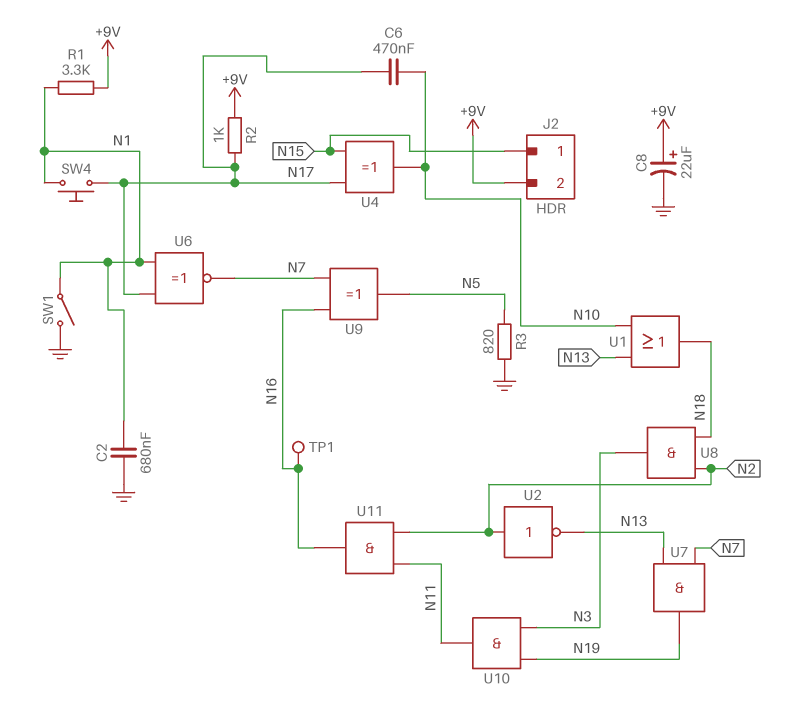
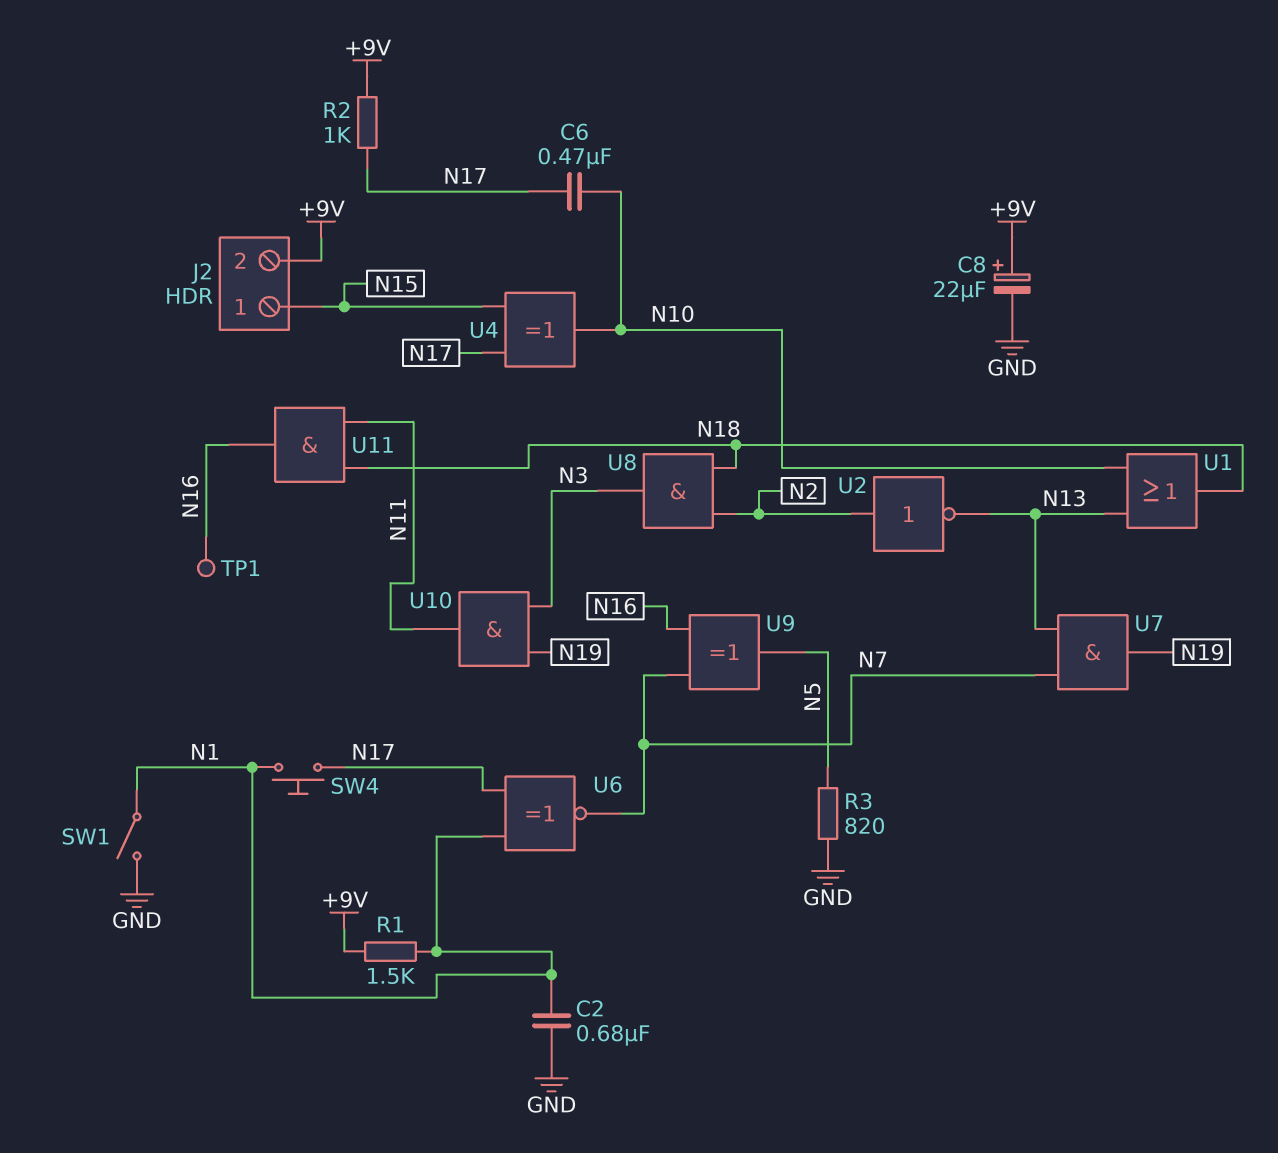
R1: 3.3k (+9V, N1) -> 1.5k (+9V, N1)
U11: AND (in N2, in N11, out N16) -> AND (in N11, in N18, out N16)

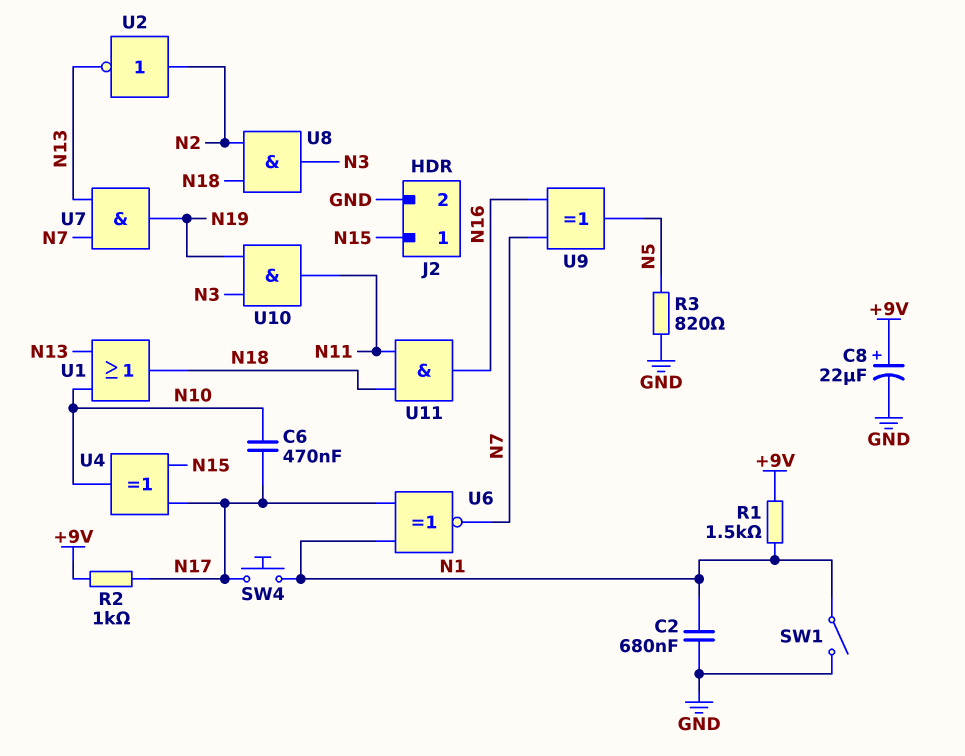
J2 pin 2: +9V -> GND
TP1: test point (N16) -> none

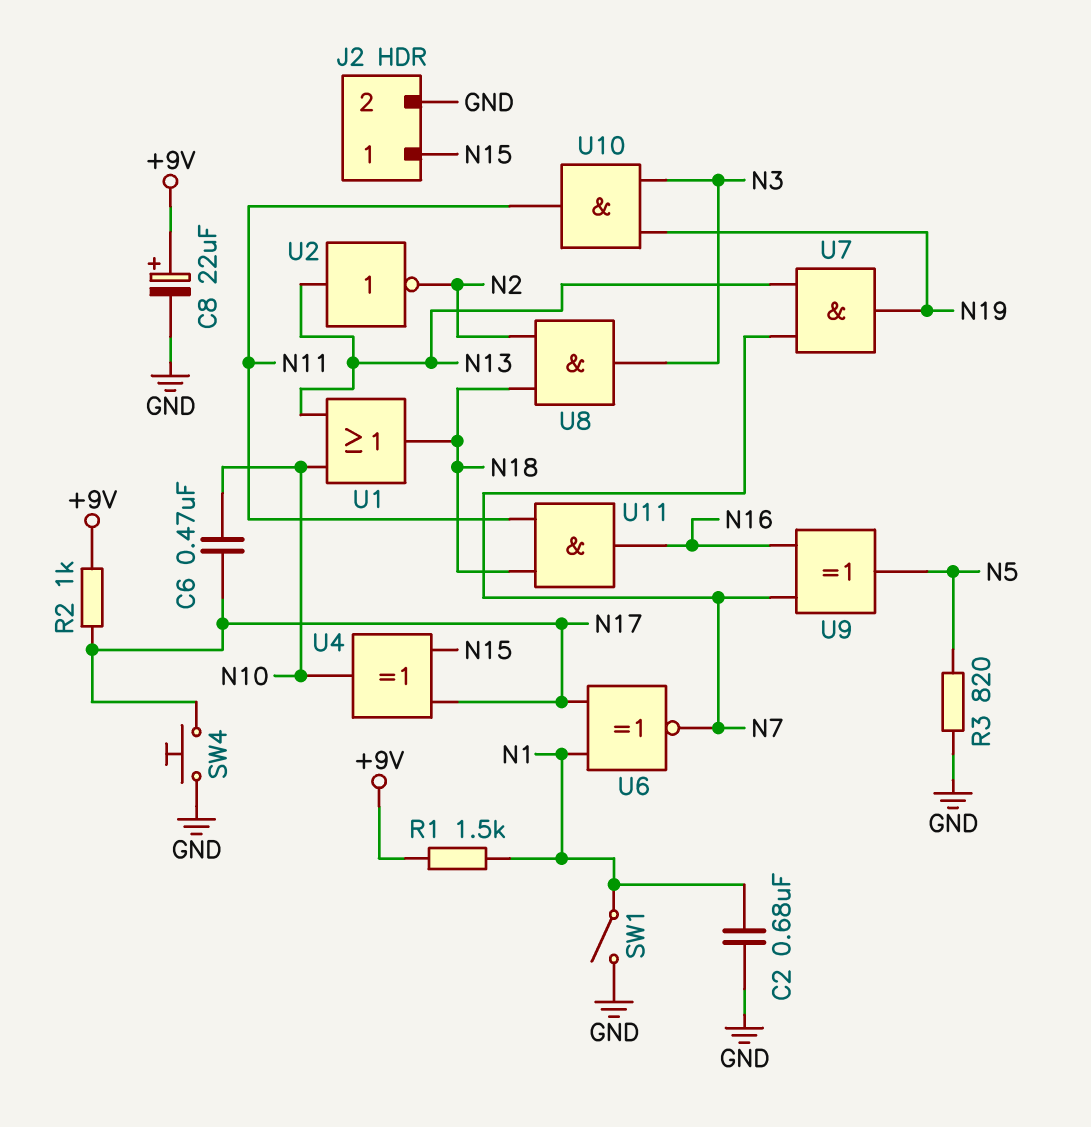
SW4: button (N1, N17) -> button (GND, N17)
U2: NOT (in N2, out N13) -> NOT (in N13, out N2)

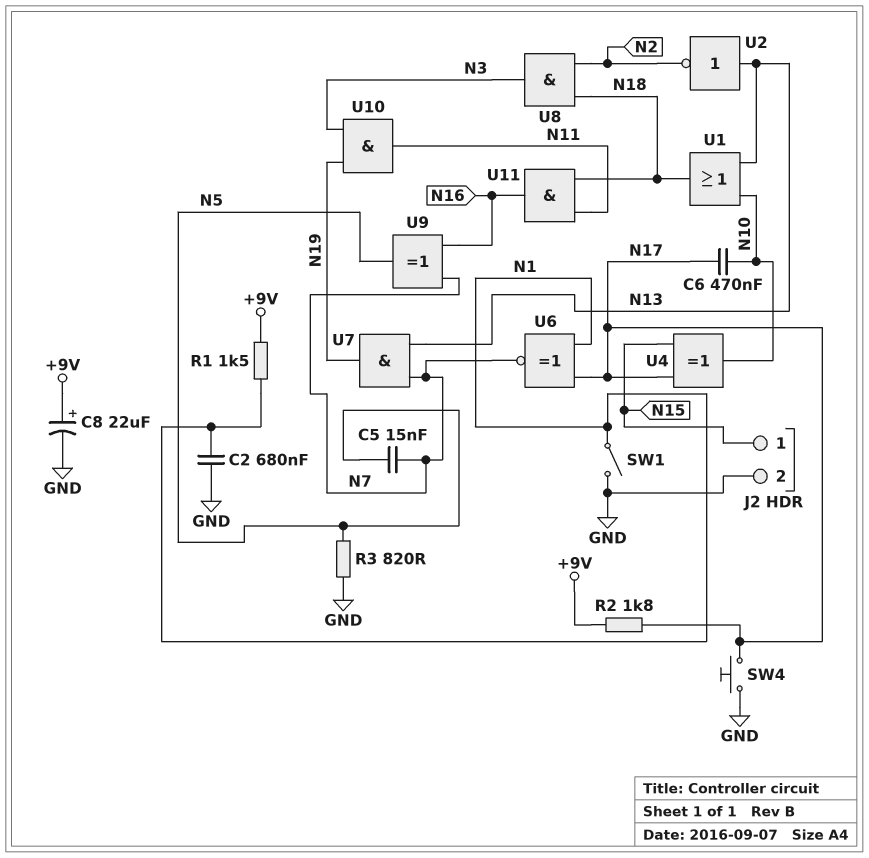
C5: none -> 15nF (N5, N7)
R2: 1k (+9V, N17) -> 1.8k (+9V, N17)

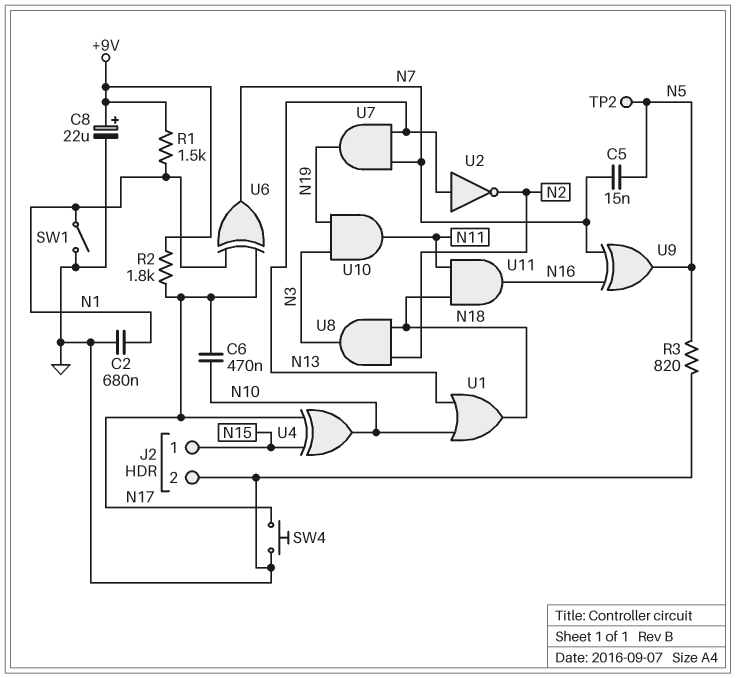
TP2: none -> test point (N5)
U6: XNOR (in N1, in N17, out N7) -> XOR (in N1, in N17, out N7)

